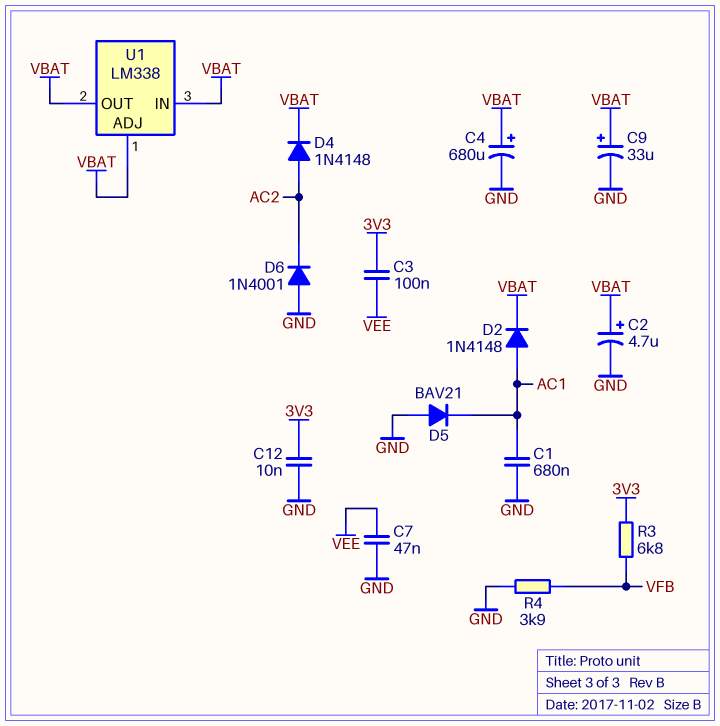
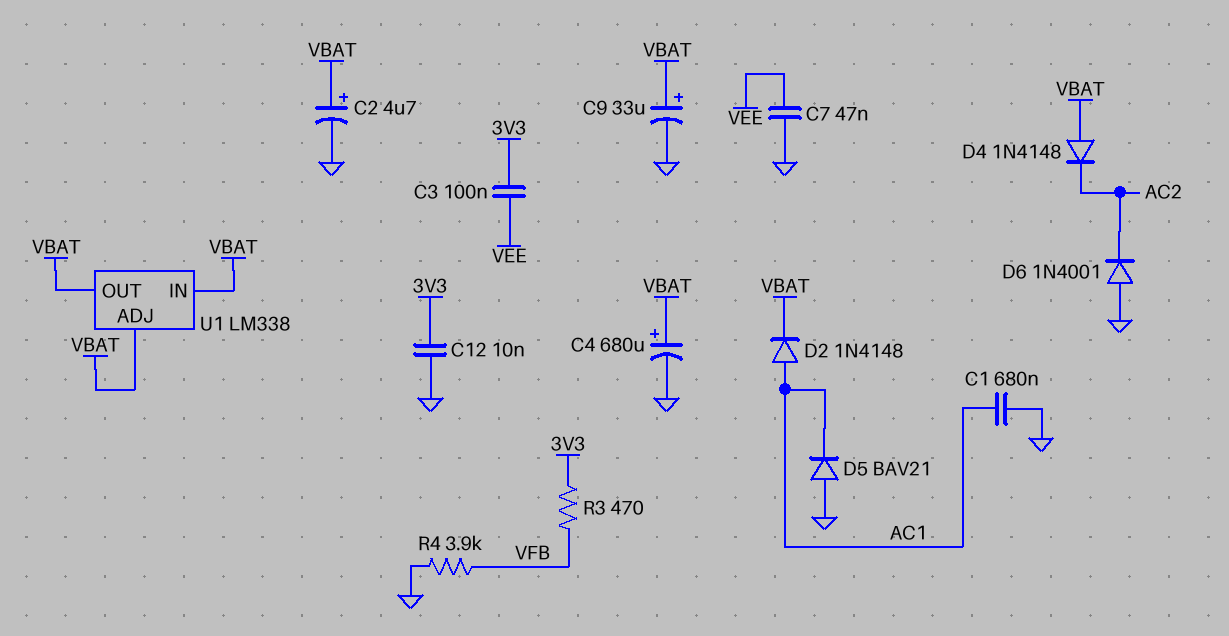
D4: diode 1N4148 (A AC2, K VBAT) -> diode 1N4148 (A VBAT, K AC2)
R3: 6.8k (3V3, VFB) -> 470 (3V3, VFB)

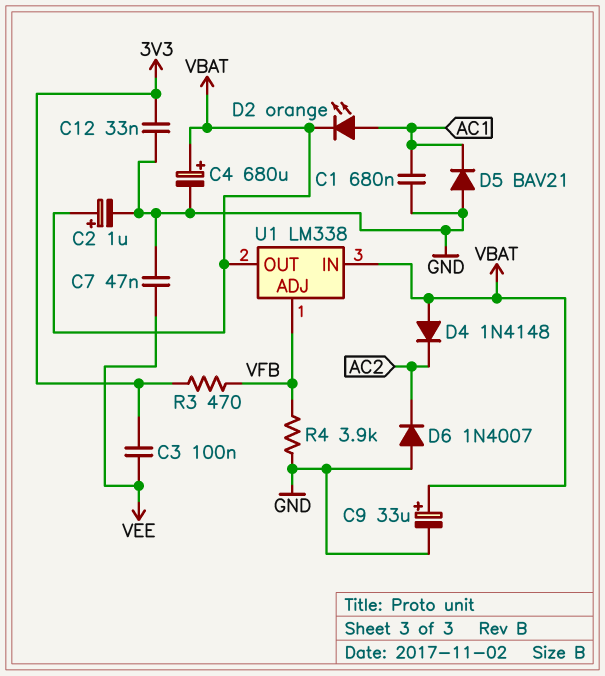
C2: 4.7uF (plus VBAT, minus GND) -> 1uF (plus VBAT, minus GND)
C12: 10nF (3V3, GND) -> 33nF (3V3, GND)
D2: diode 1N4148 (A AC1, K VBAT) -> LED orange (A AC1, K VBAT)
D6: diode 1N4001 (A GND, K AC2) -> diode 1N4007 (A GND, K AC2)
U1 pin ADJ: VBAT -> VFB

